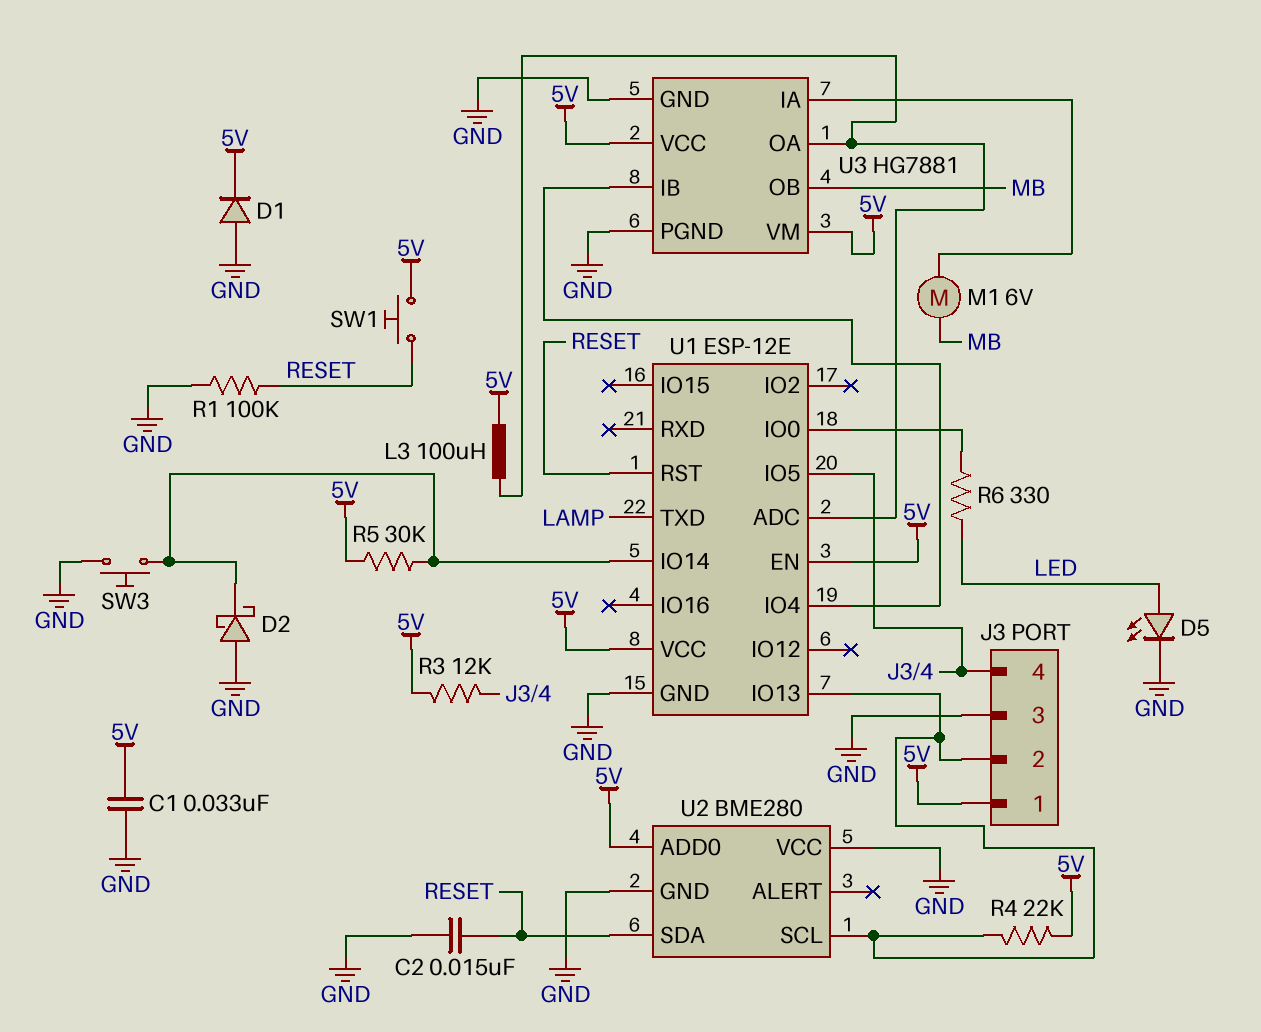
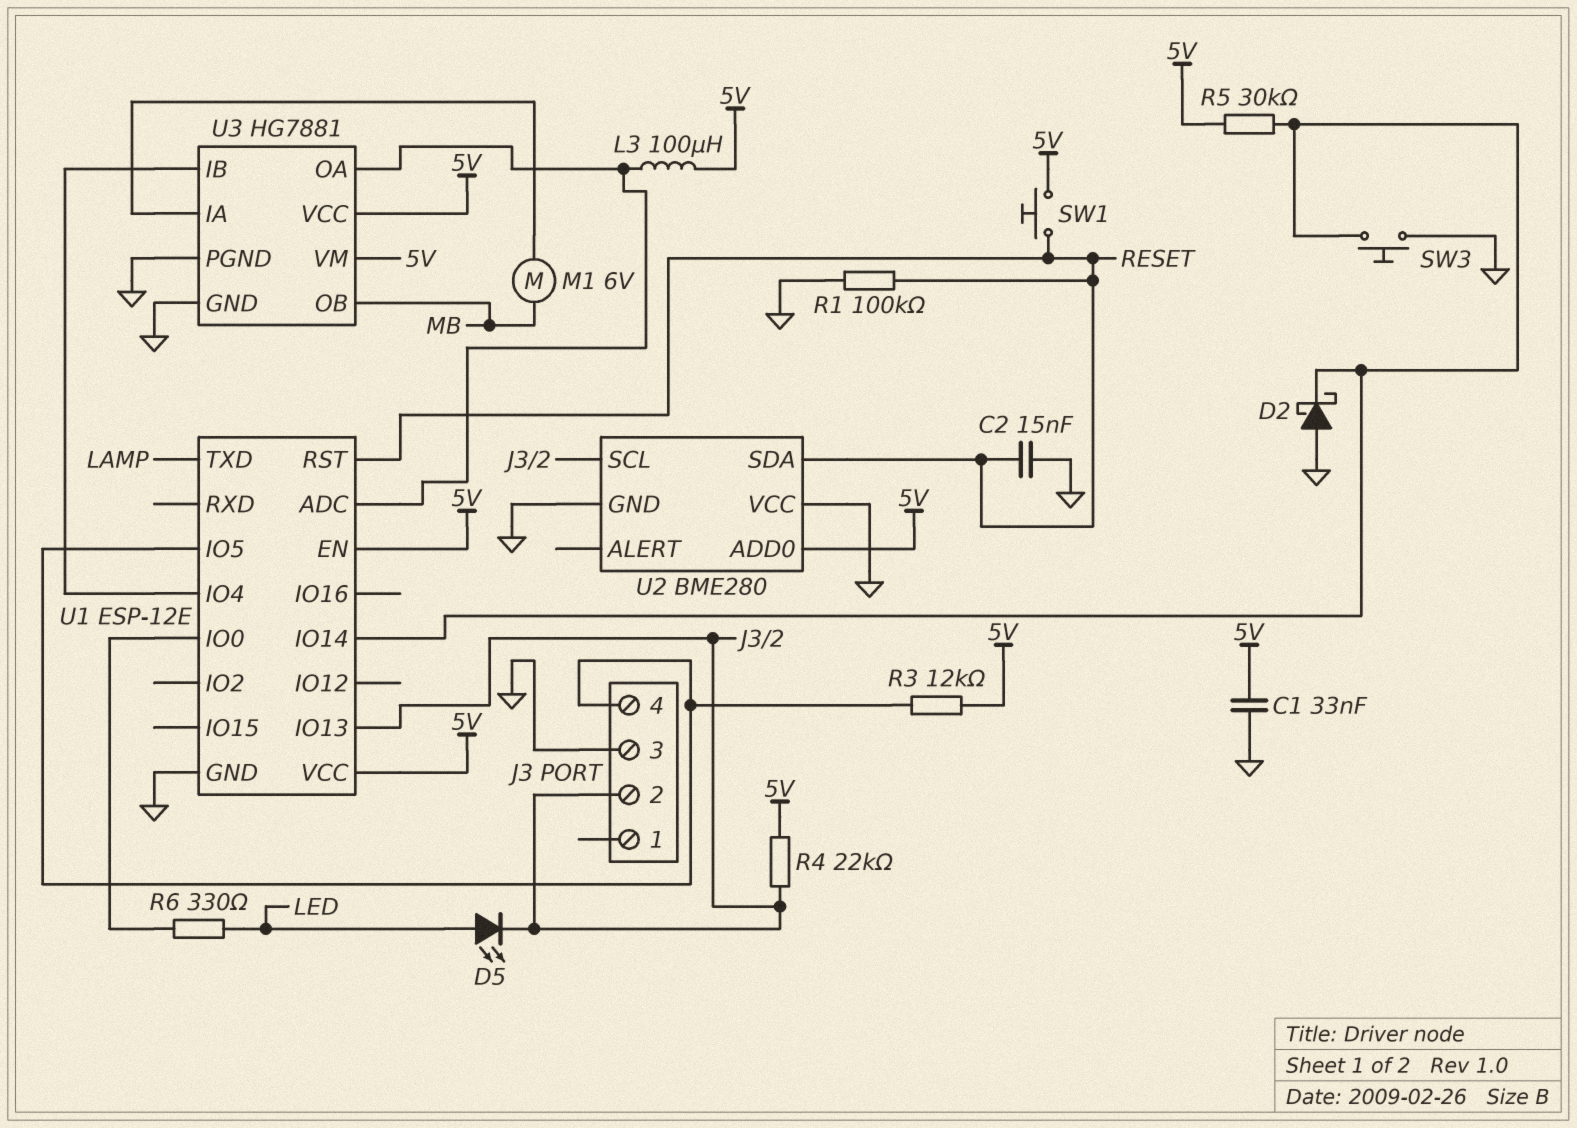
D1: diode (A GND, K 5V) -> none
D5: LED (A LED, K GND) -> LED (A LED, K J3/2)
J3 pin 1: 5V -> none

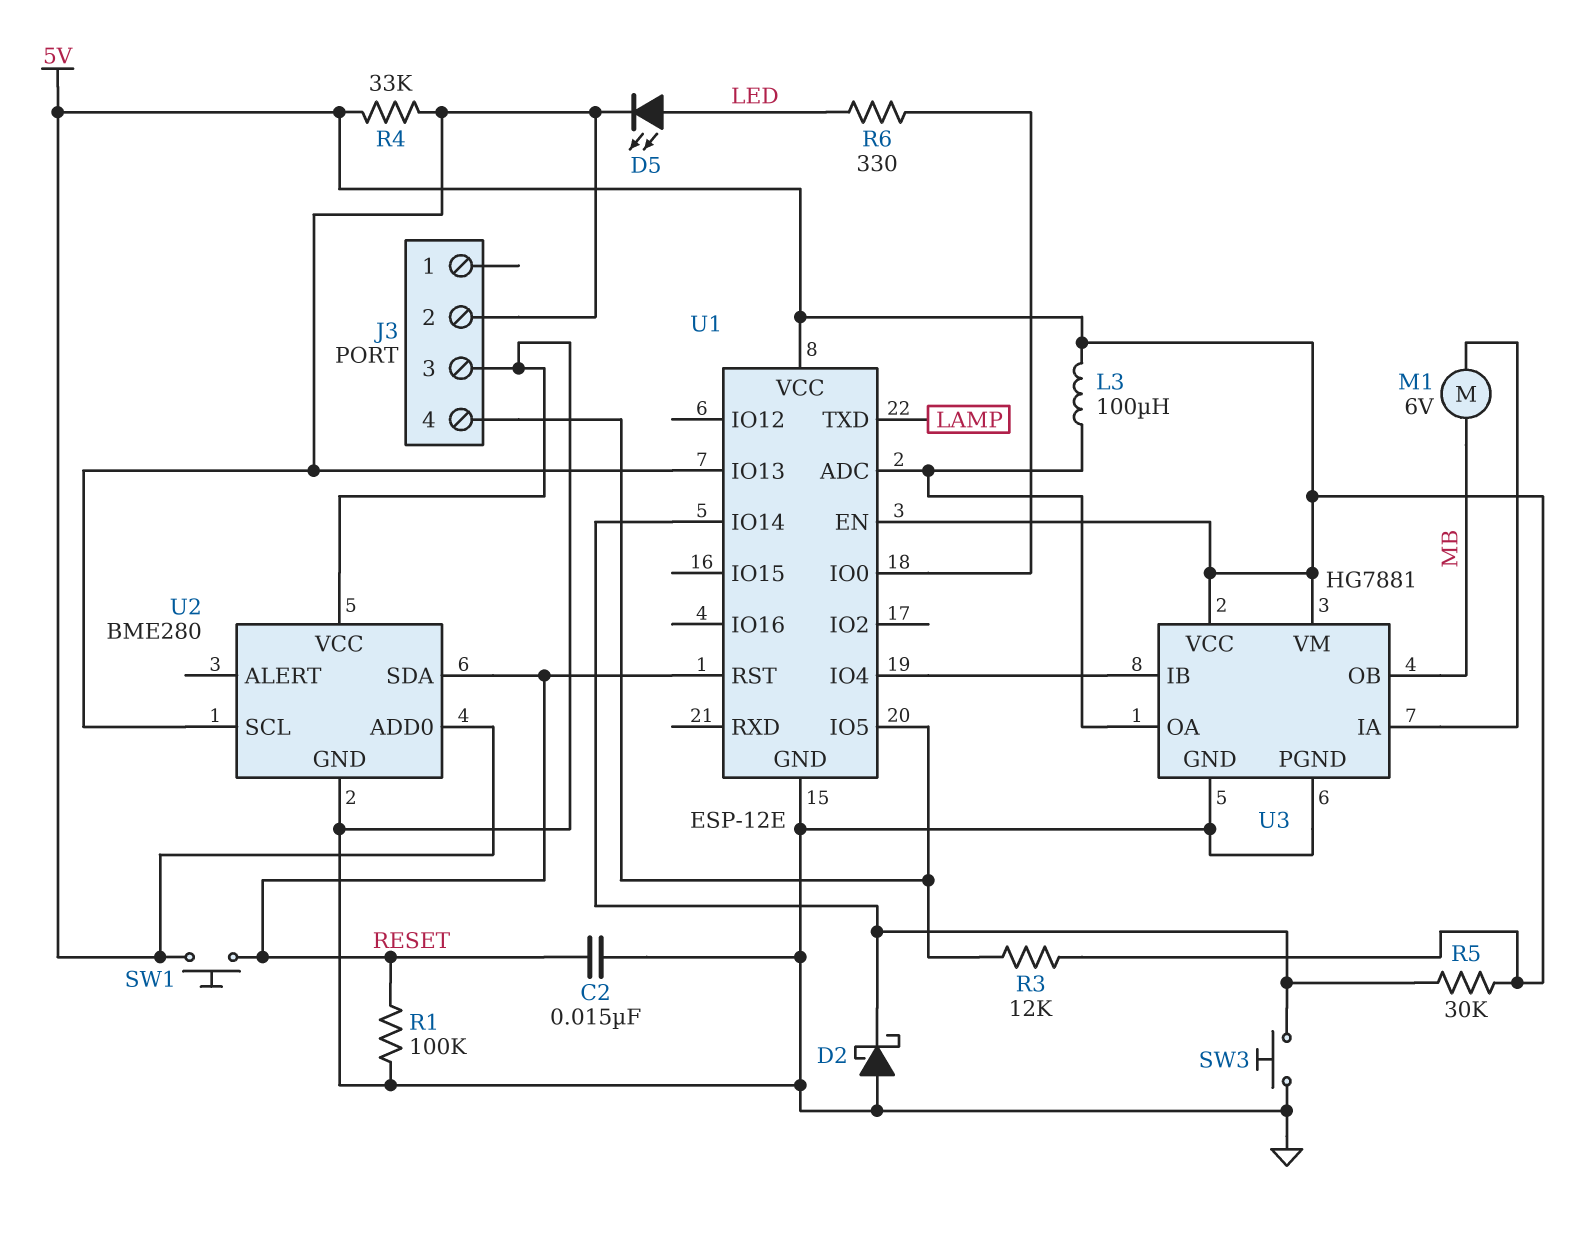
C1: 33nF (5V, GND) -> none
R4: 22k (5V, J3/2) -> 33k (5V, J3/2)

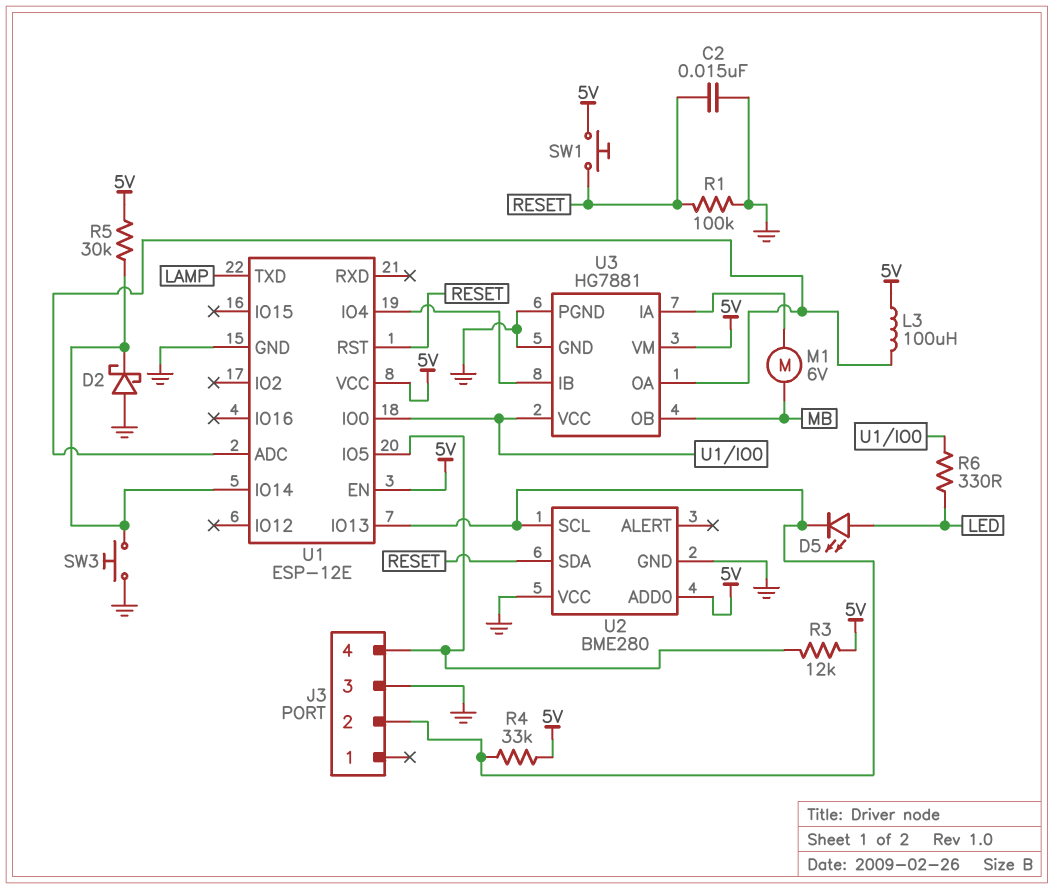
U3 pin VCC: 5V -> U1/IO0

